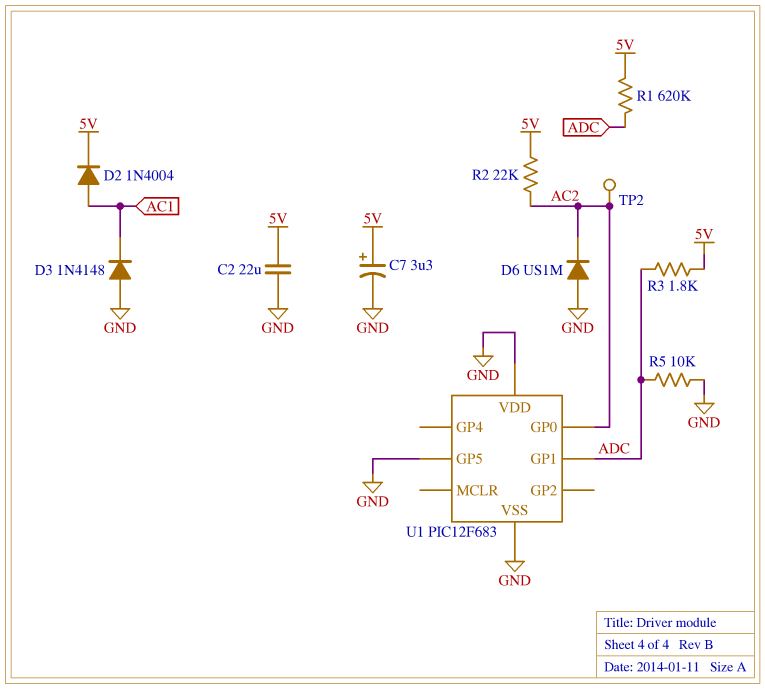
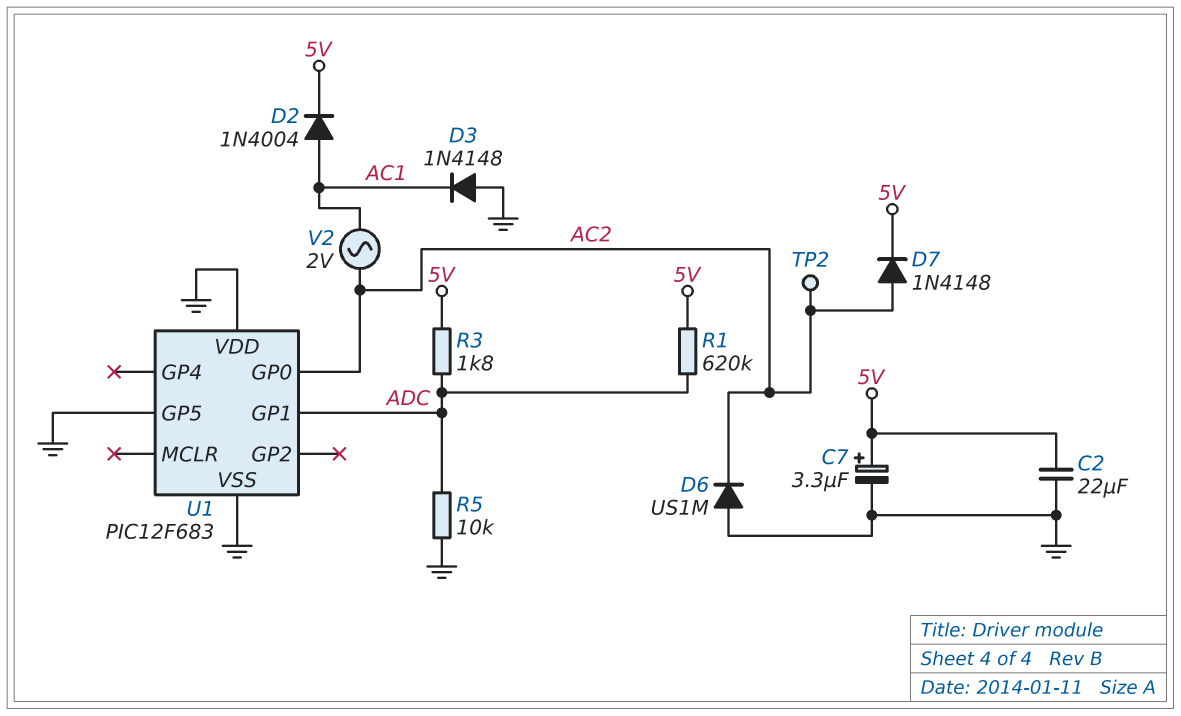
D7: none -> diode 1N4148 (A AC2, K 5V)
R2: 22k (5V, AC2) -> none
V2: none -> AC 2V (AC1, AC2)

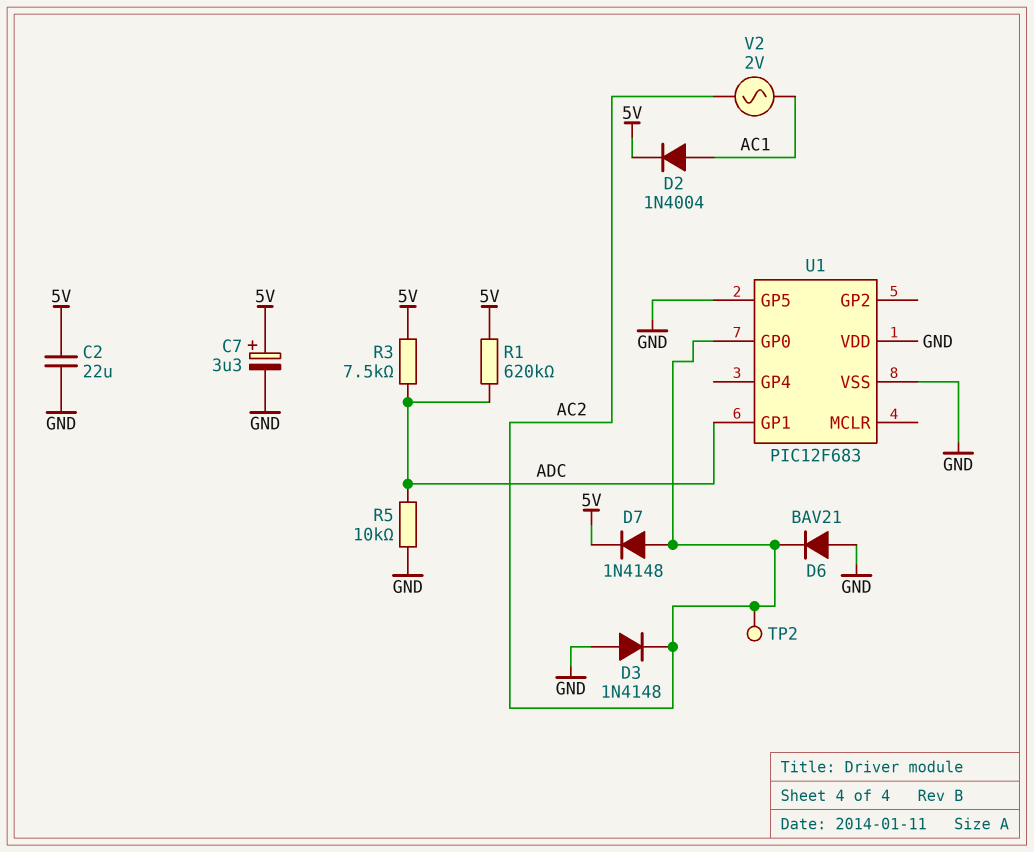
D3: diode 1N4148 (A GND, K AC1) -> diode 1N4148 (A GND, K AC2)
D6: diode US1M (A GND, K AC2) -> diode BAV21 (A GND, K AC2)
R3: 1.8k (5V, ADC) -> 7.5k (5V, ADC)

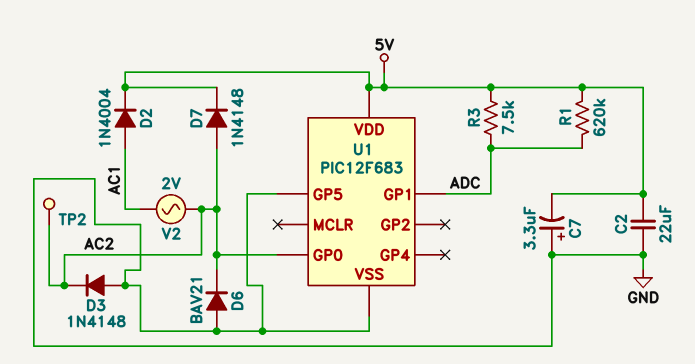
C7: 3.3uF (plus 5V, minus GND) -> 3.3uF (plus GND, minus 5V)
R5: 10k (ADC, GND) -> none
U1 pin VDD: GND -> 5V

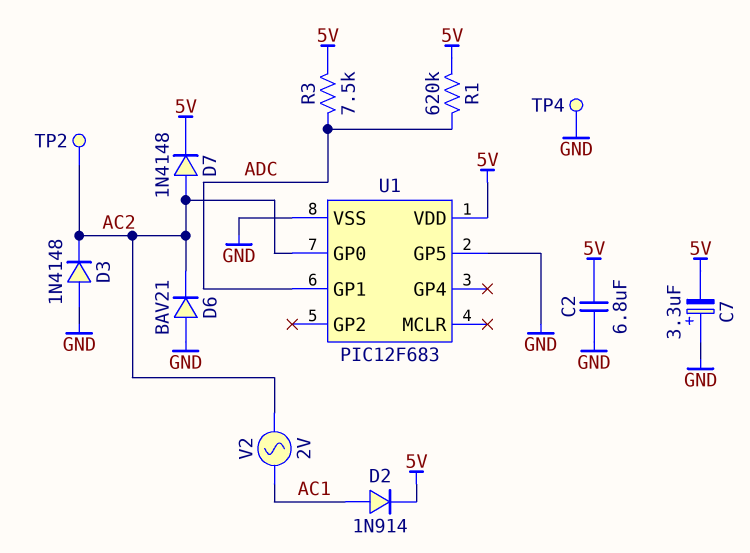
C2: 22uF (5V, GND) -> 6.8uF (5V, GND)
D2: diode 1N4004 (A AC1, K 5V) -> diode 1N914 (A AC1, K 5V)
TP4: none -> test point (GND)

